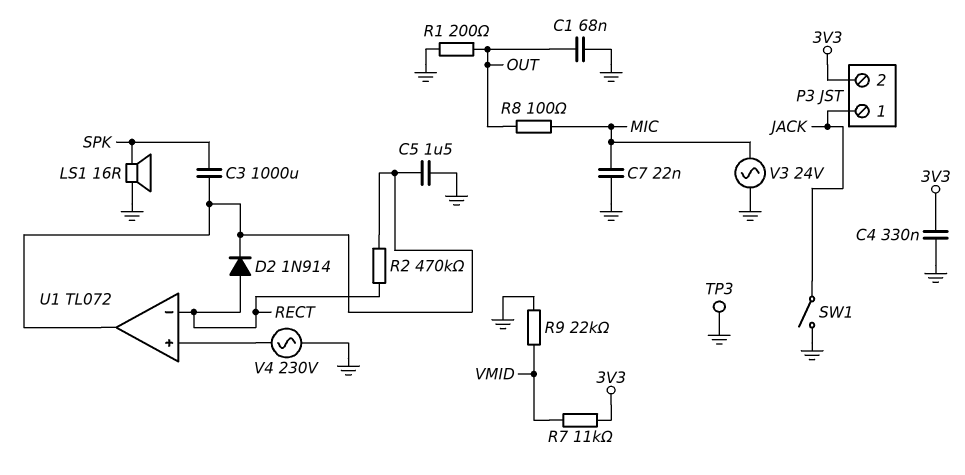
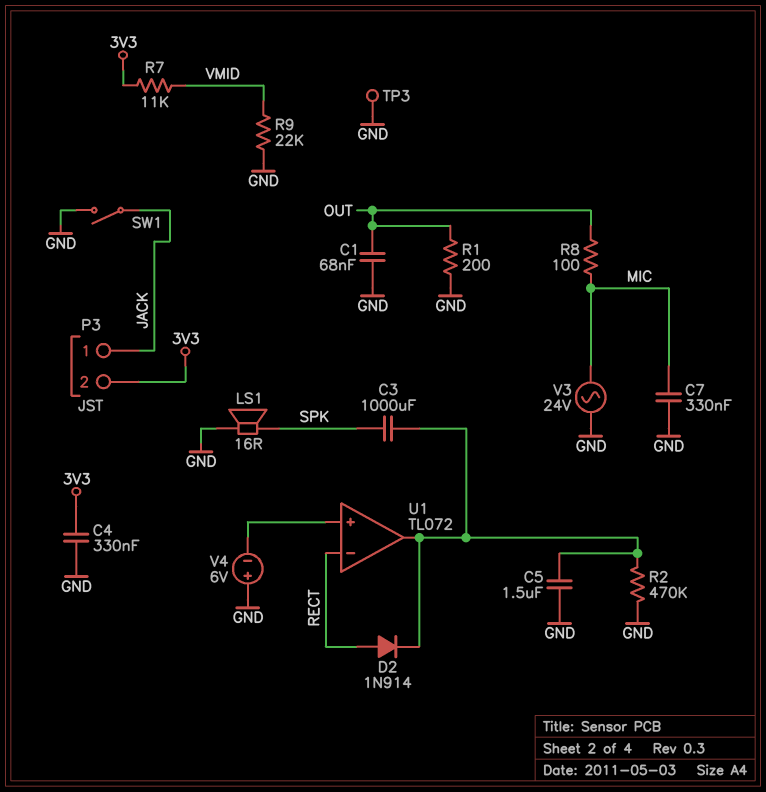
C7: 22nF (GND, MIC) -> 330nF (GND, MIC)
R2: 470k (RECT, U1/out) -> 470k (GND, U1/out)
V4: AC 230V (GND, U1/in+) -> 6V (plus GND, minus U1/in+)

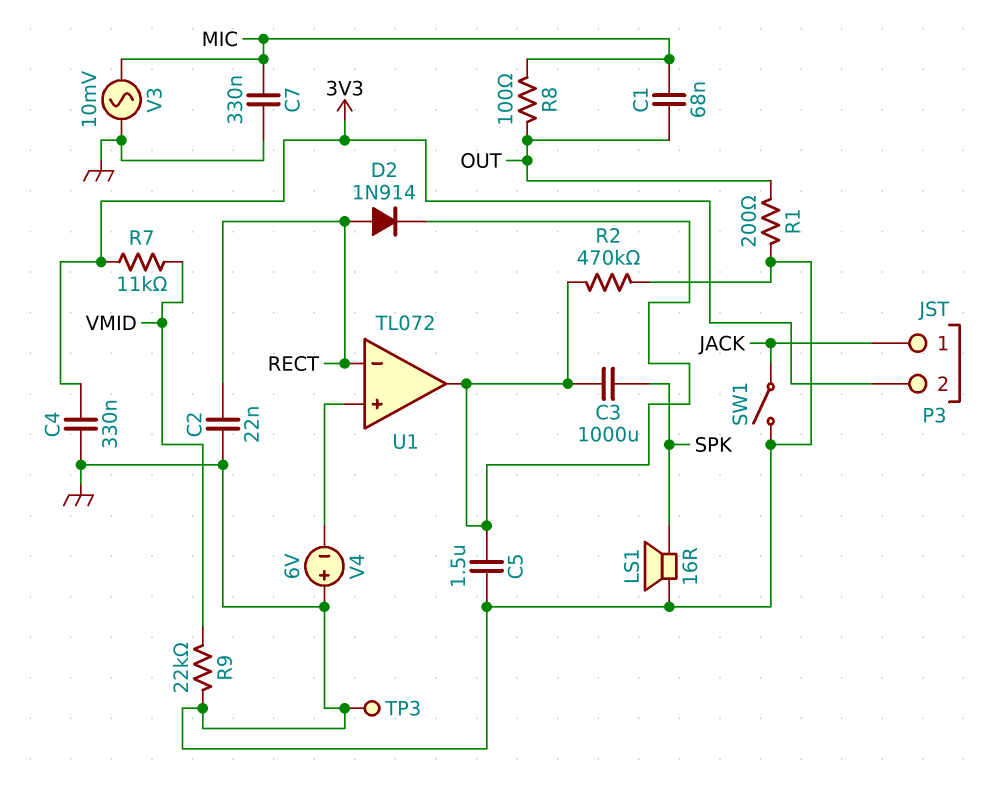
C1: 68nF (GND, OUT) -> 68nF (MIC, OUT)
C2: none -> 22nF (GND, RECT)
V3: AC 24V (GND, MIC) -> AC 10mV (GND, MIC)

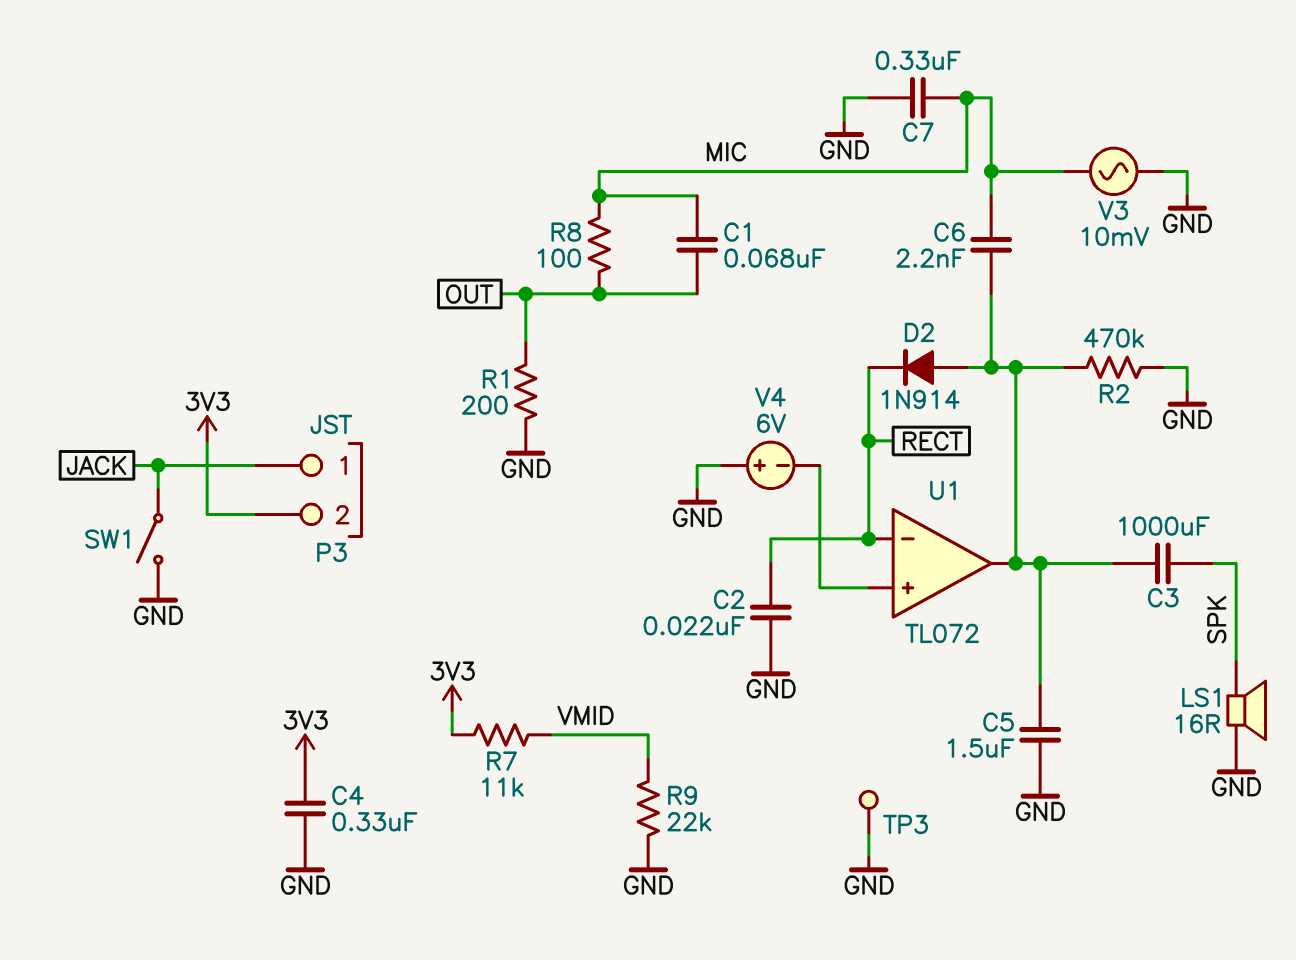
C6: none -> 2.2nF (MIC, U1/out)
D2: diode 1N914 (A RECT, K U1/out) -> diode 1N914 (A U1/out, K RECT)

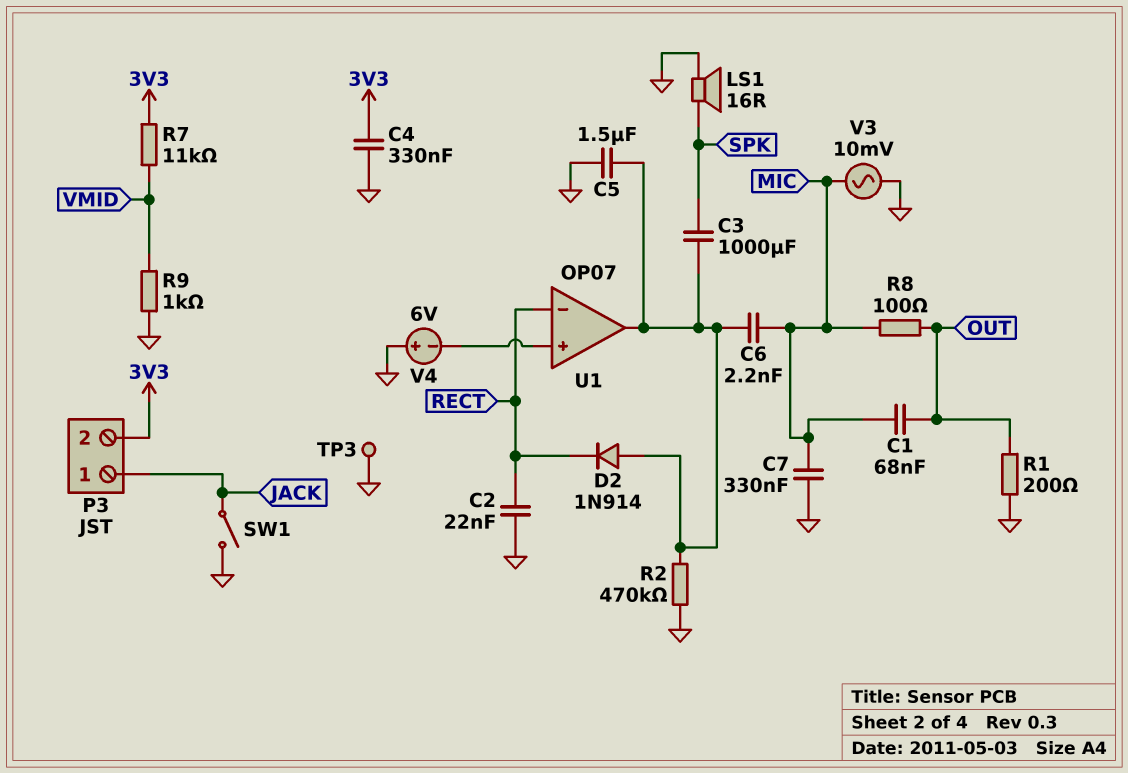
R9: 22k (GND, VMID) -> 1k (GND, VMID)
U1: TL072 -> OP07

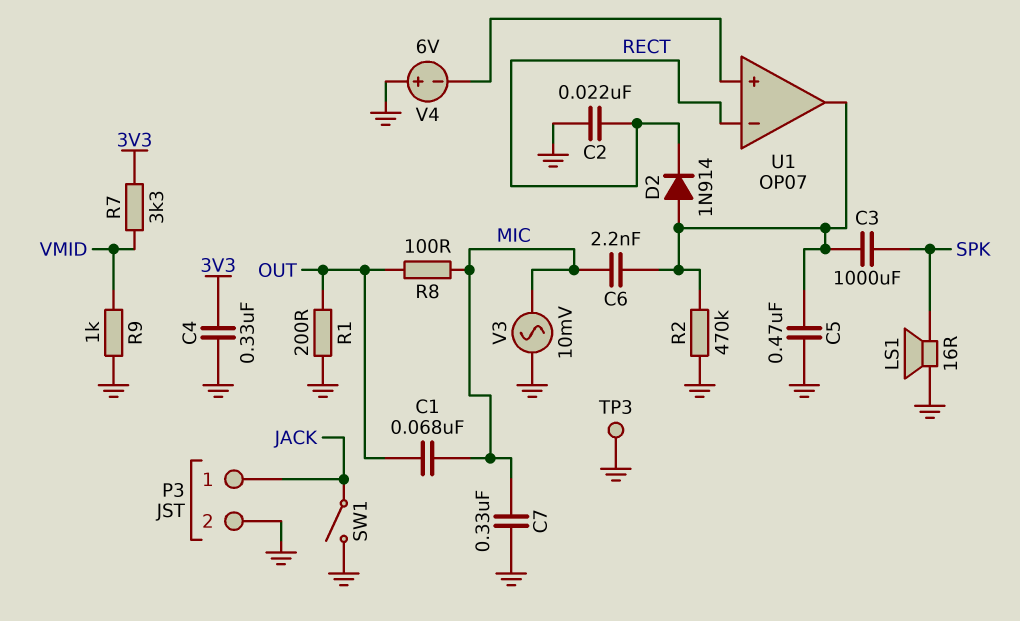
C5: 1.5uF (GND, U1/out) -> 470nF (GND, U1/out)
P3 pin 2: 3V3 -> GND
R7: 11k (3V3, VMID) -> 3.3k (3V3, VMID)

